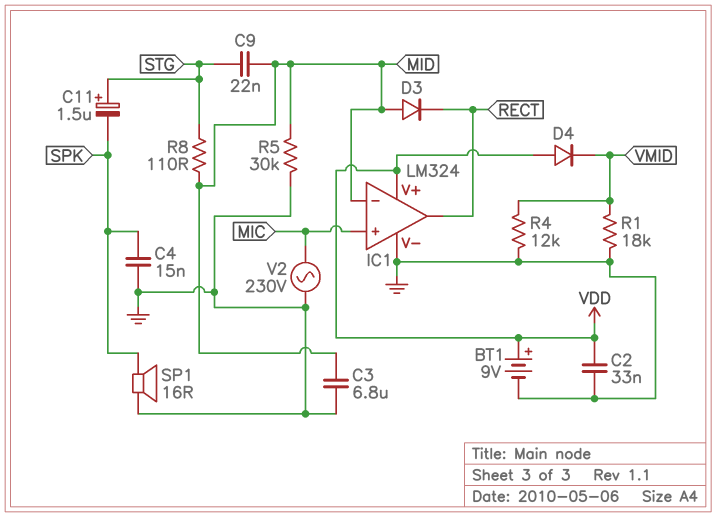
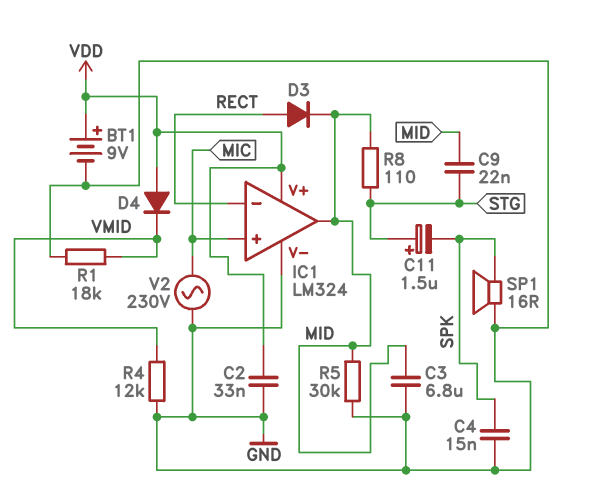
D3: diode (A MID, K RECT) -> diode (A RECT, K MID)
IC1 pin in-: MID -> RECT
IC1 pin out: RECT -> MID

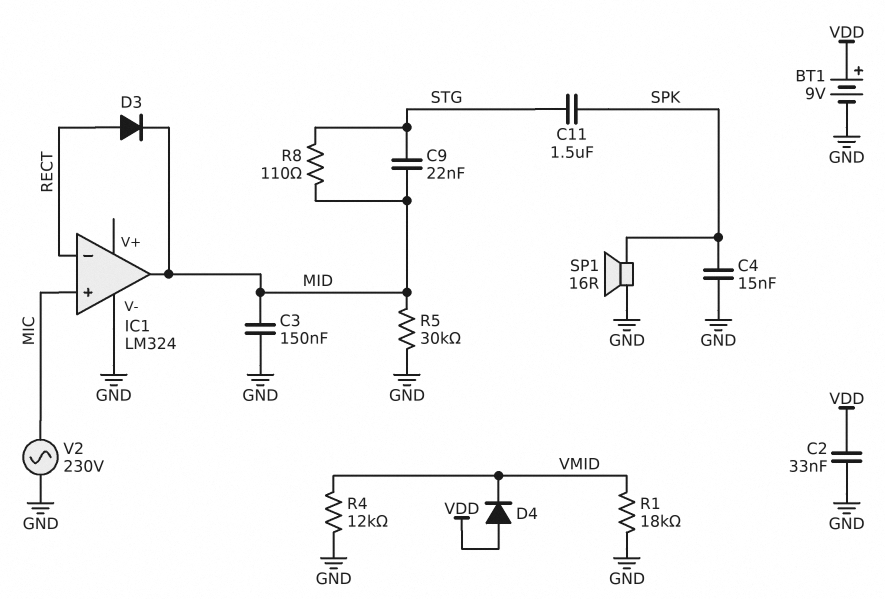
C3: 6.8uF (GND, MID) -> 150nF (GND, MID)
C11: 1.5uF (plus STG, minus SPK) -> 1.5uF (SPK, STG)
IC1 pin V+: VDD -> none

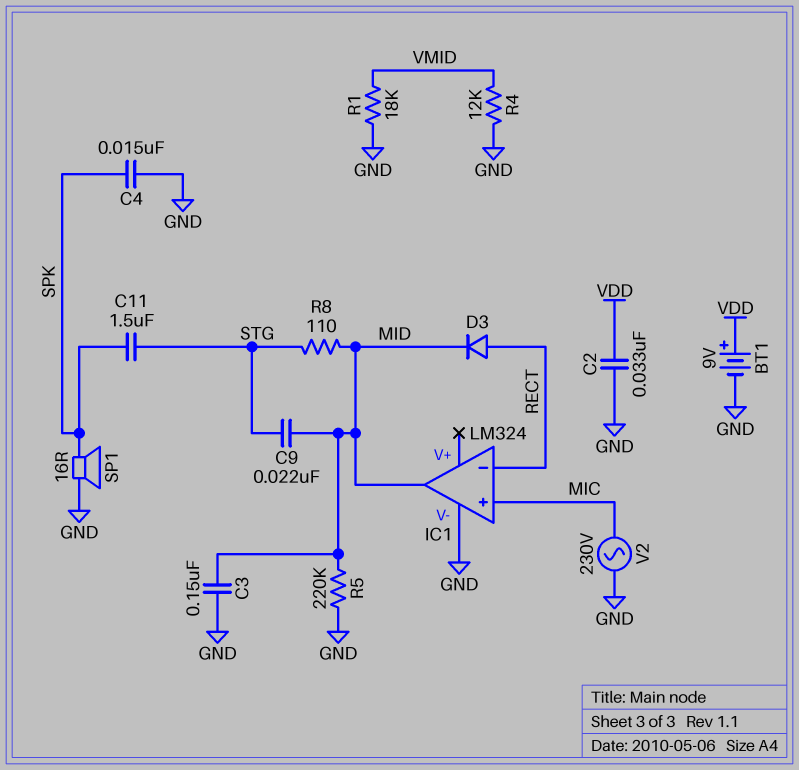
D4: diode (A VDD, K VMID) -> none
R5: 30k (GND, MID) -> 220k (GND, MID)

